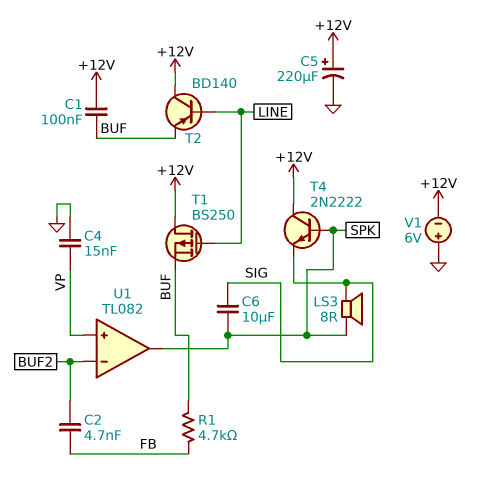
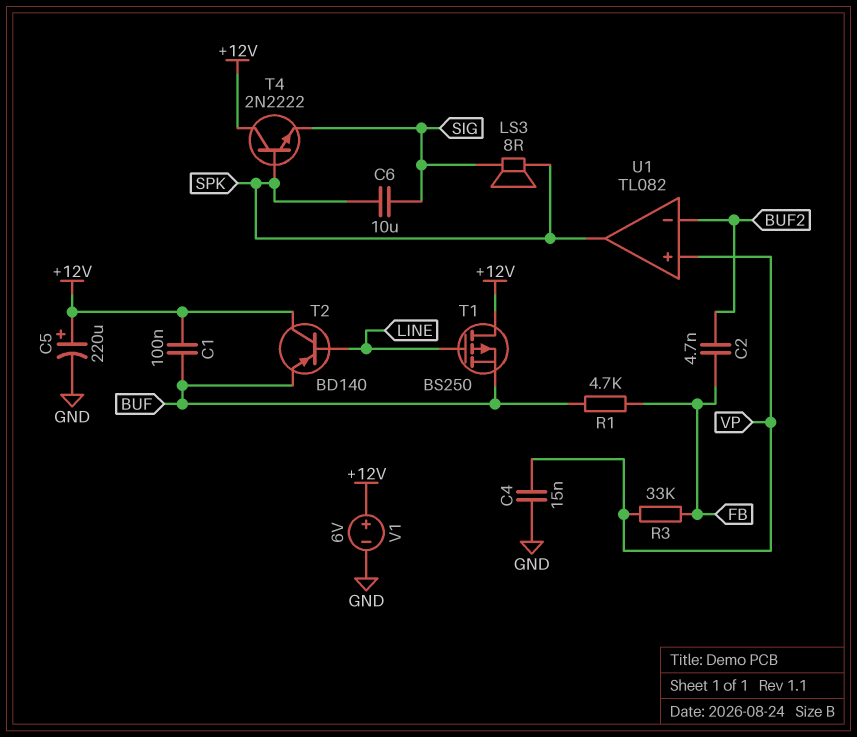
R3: none -> 33k (FB, VP)
V1: 6V (plus GND, minus +12V) -> 6V (plus +12V, minus GND)

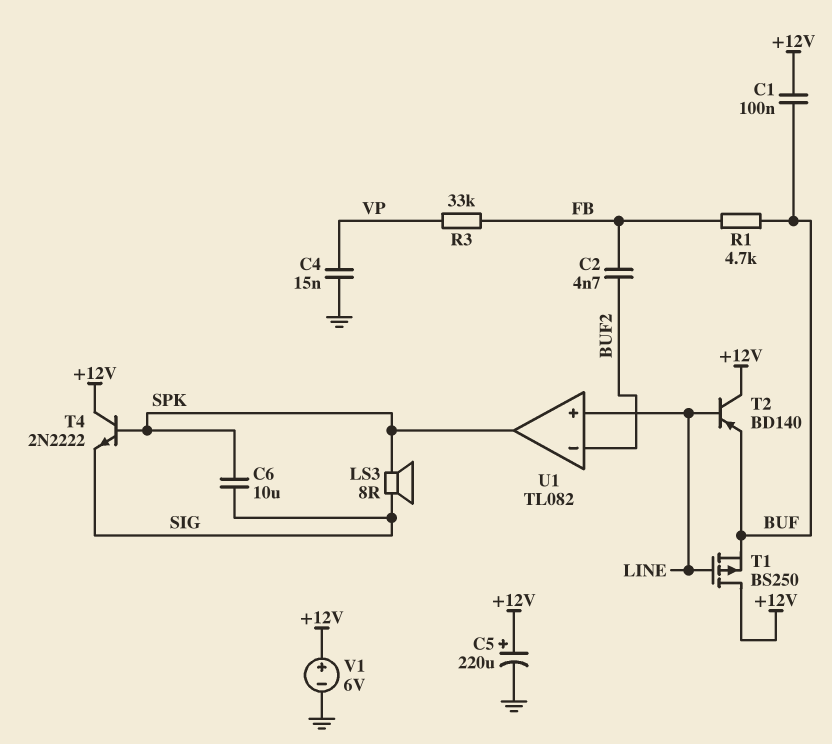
U1 pin in+: VP -> LINE

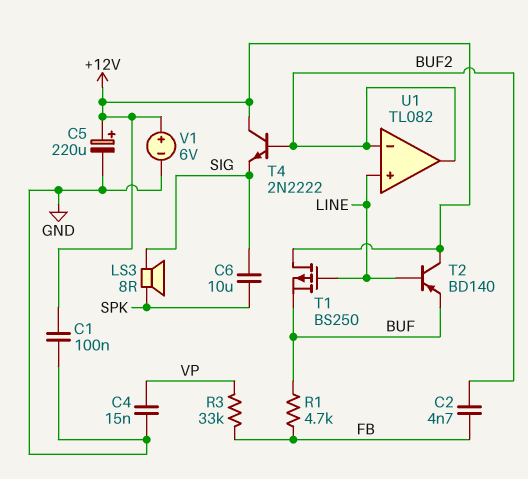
C1: 100nF (+12V, BUF) -> 100nF (+12V, GND)
T4: NPN 2N2222 (B SPK, C +12V, E SIG) -> NPN 2N2222 (B BUF2, C +12V, E SIG)
U1 pin out: SPK -> BUF2

